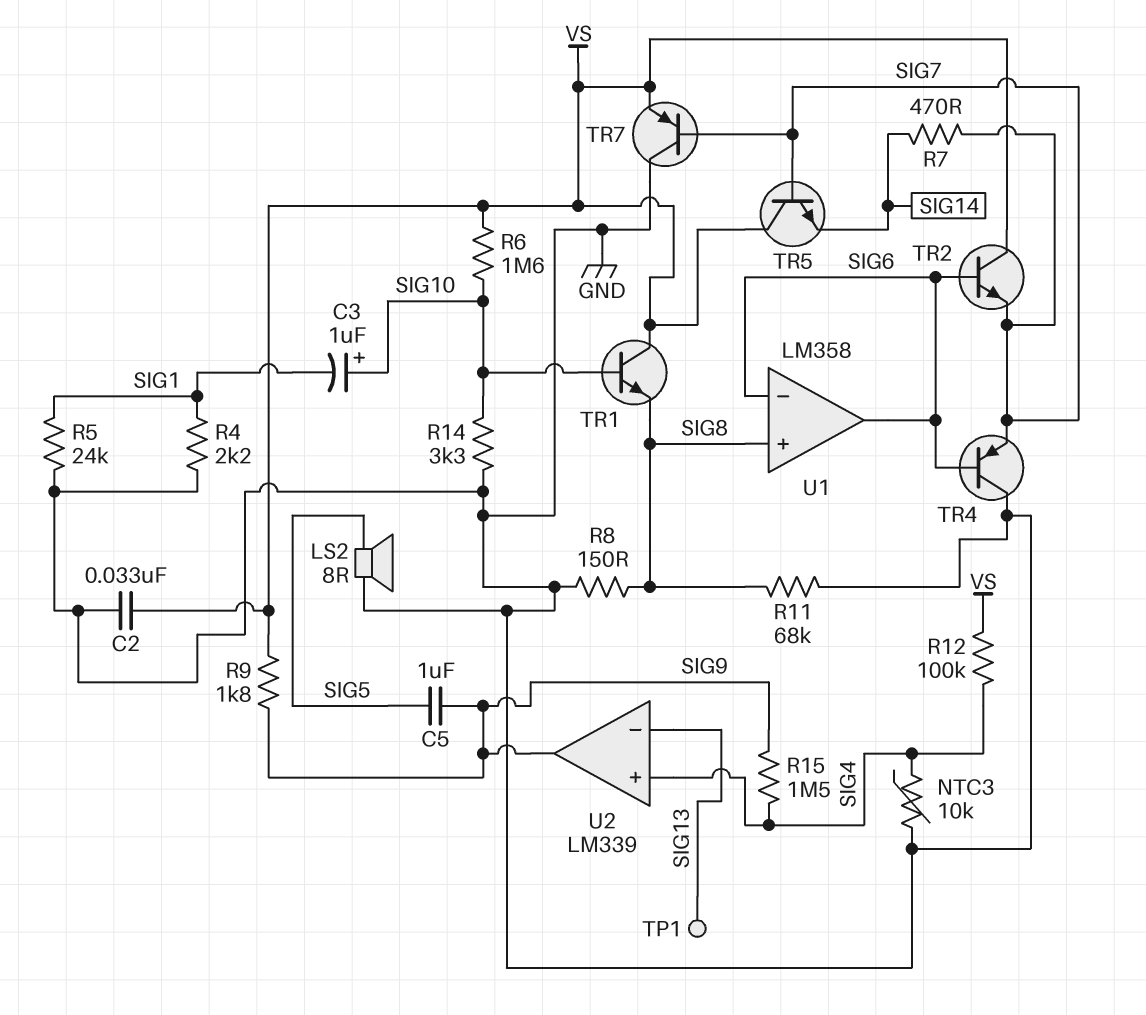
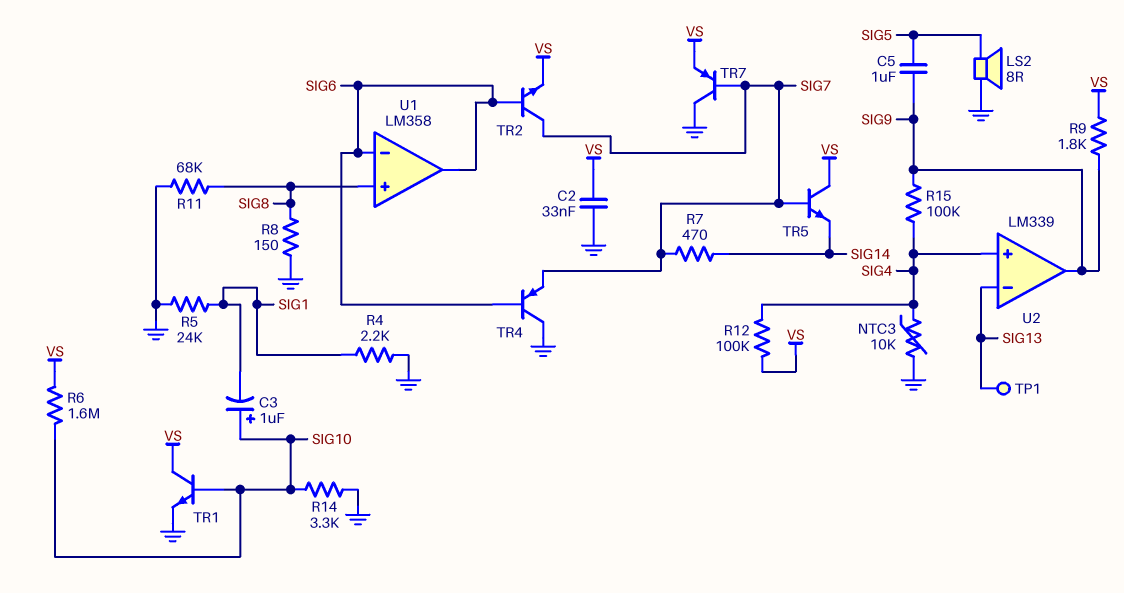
R15: 1.5M (SIG4, SIG9) -> 100k (SIG4, SIG9)
TR1: NPN (B SIG10, C VS, E SIG8) -> NPN (B SIG10, C VS, E GND)
TR2: NPN (B SIG6, C VS, E SIG7) -> NPN (B SIG6, C SIG7, E VS)

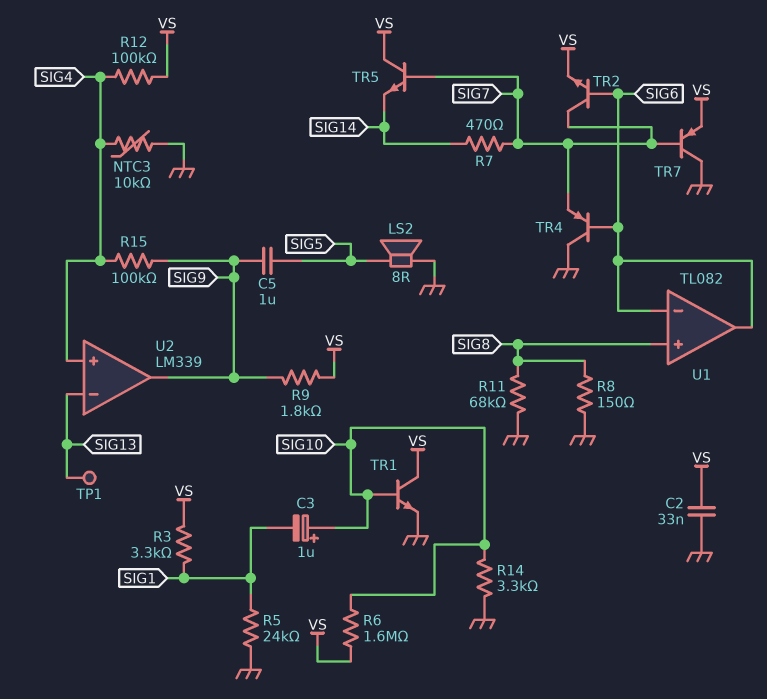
R3: none -> 3.3k (SIG1, VS)
R4: 2.2k (GND, SIG1) -> none
U1: LM358 -> TL082

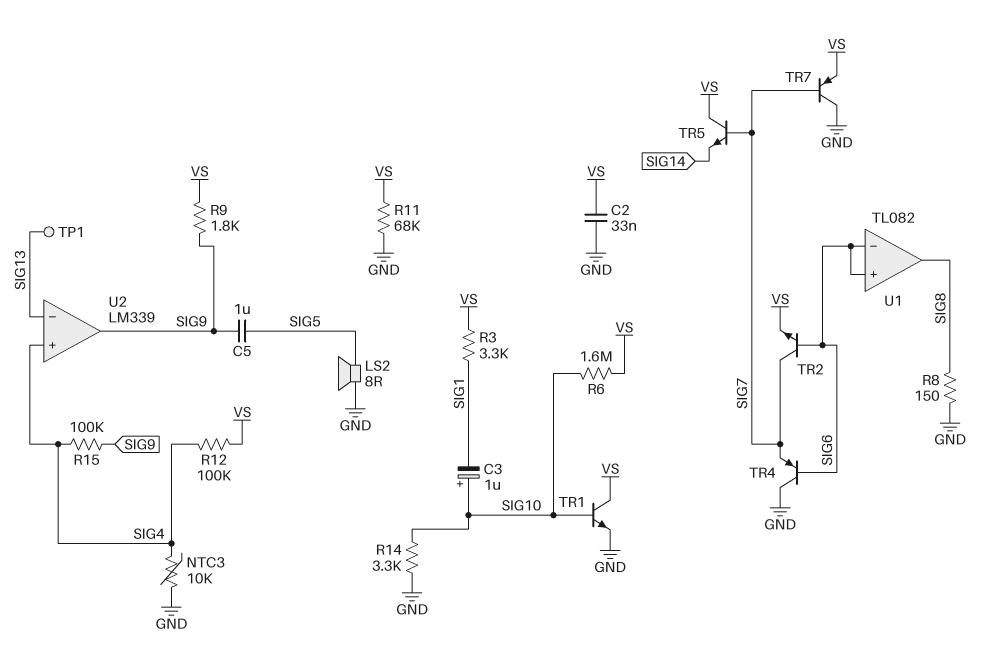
R5: 24k (GND, SIG1) -> none
R7: 470 (SIG7, SIG14) -> none
R11: 68k (GND, SIG8) -> 68k (GND, VS)
U1 pin in+: SIG8 -> SIG6
U1 pin out: SIG6 -> SIG8

